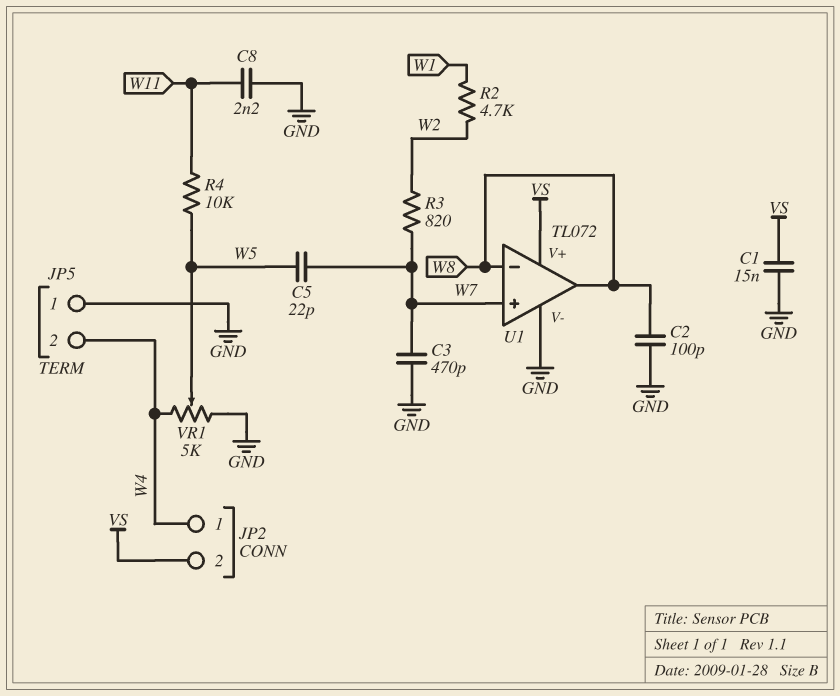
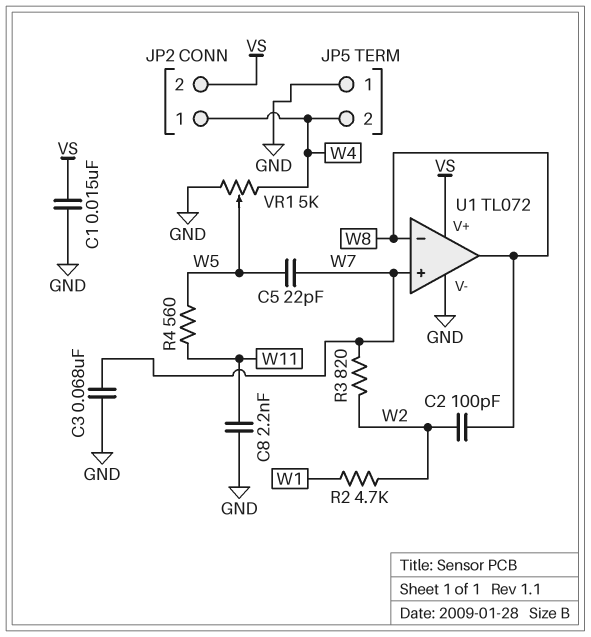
C2: 100pF (GND, W8) -> 100pF (W2, W8)
C3: 470pF (GND, W7) -> 68nF (GND, W7)
R4: 10k (W5, W11) -> 560 (W5, W11)

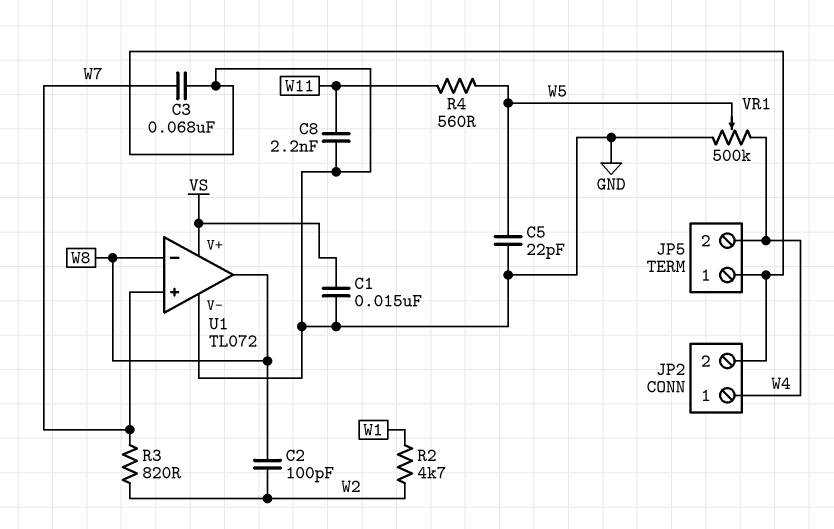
C5: 22pF (W5, W7) -> 22pF (GND, W5)
JP2 pin 2: VS -> GND
VR1: 5k (GND, W4, wiper W5) -> 500k (GND, W4, wiper W5)

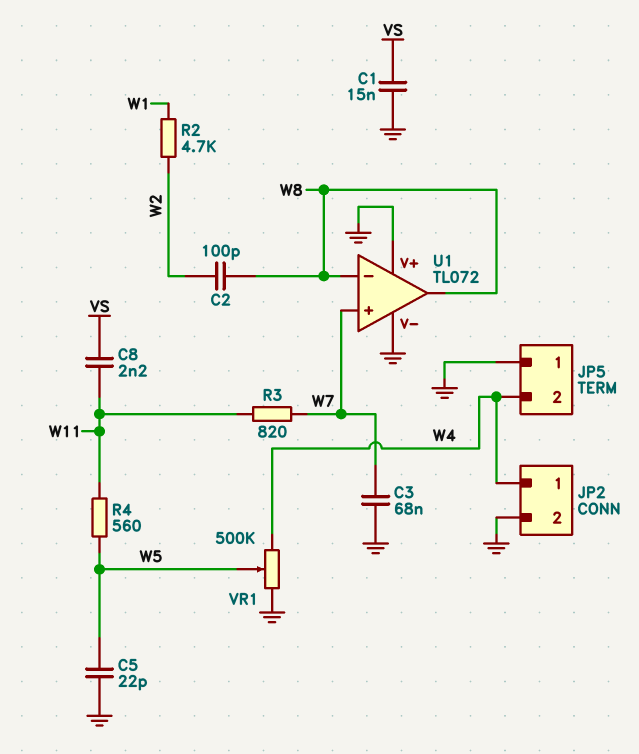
C8: 2.2nF (GND, W11) -> 2.2nF (VS, W11)
R3: 820 (W2, W7) -> 820 (W7, W11)
U1 pin V+: VS -> GND

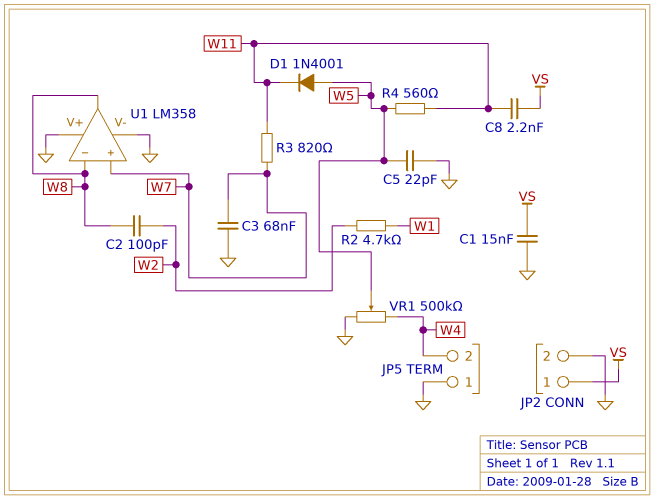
D1: none -> diode 1N4001 (A W5, K W11)
JP2 pin 1: W4 -> VS
U1: TL072 -> LM358

